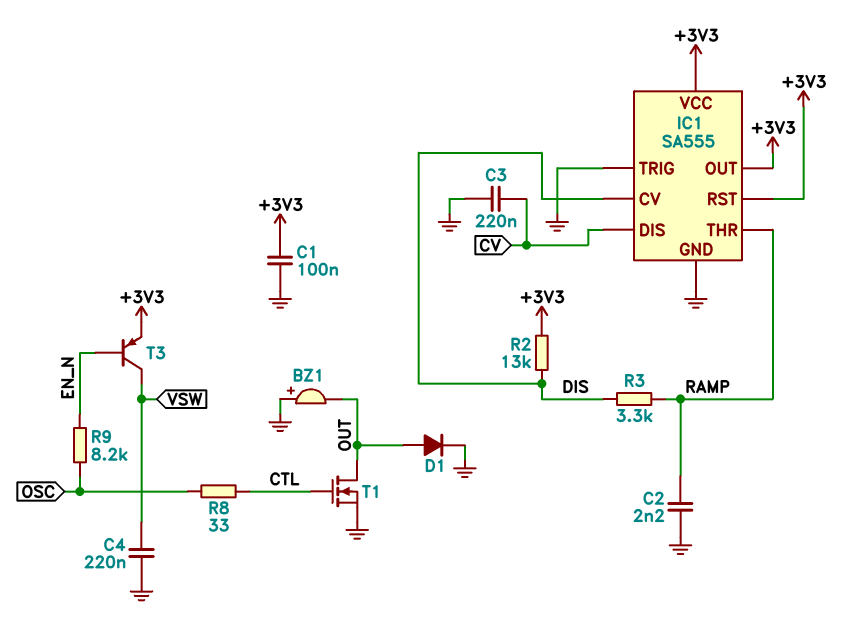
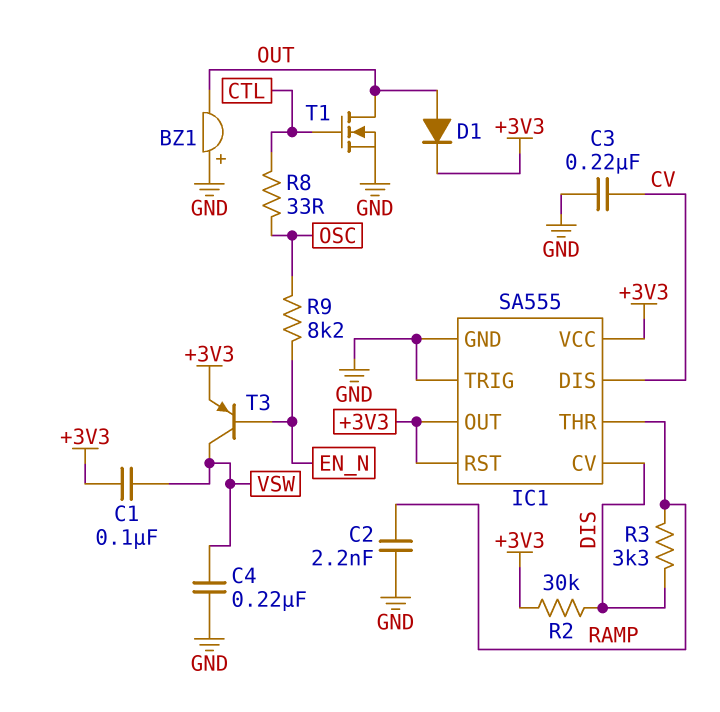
C1: 100nF (+3V3, GND) -> 100nF (+3V3, VSW)
D1: diode (A OUT, K GND) -> diode (A OUT, K +3V3)
R2: 13k (+3V3, DIS) -> 30k (+3V3, DIS)

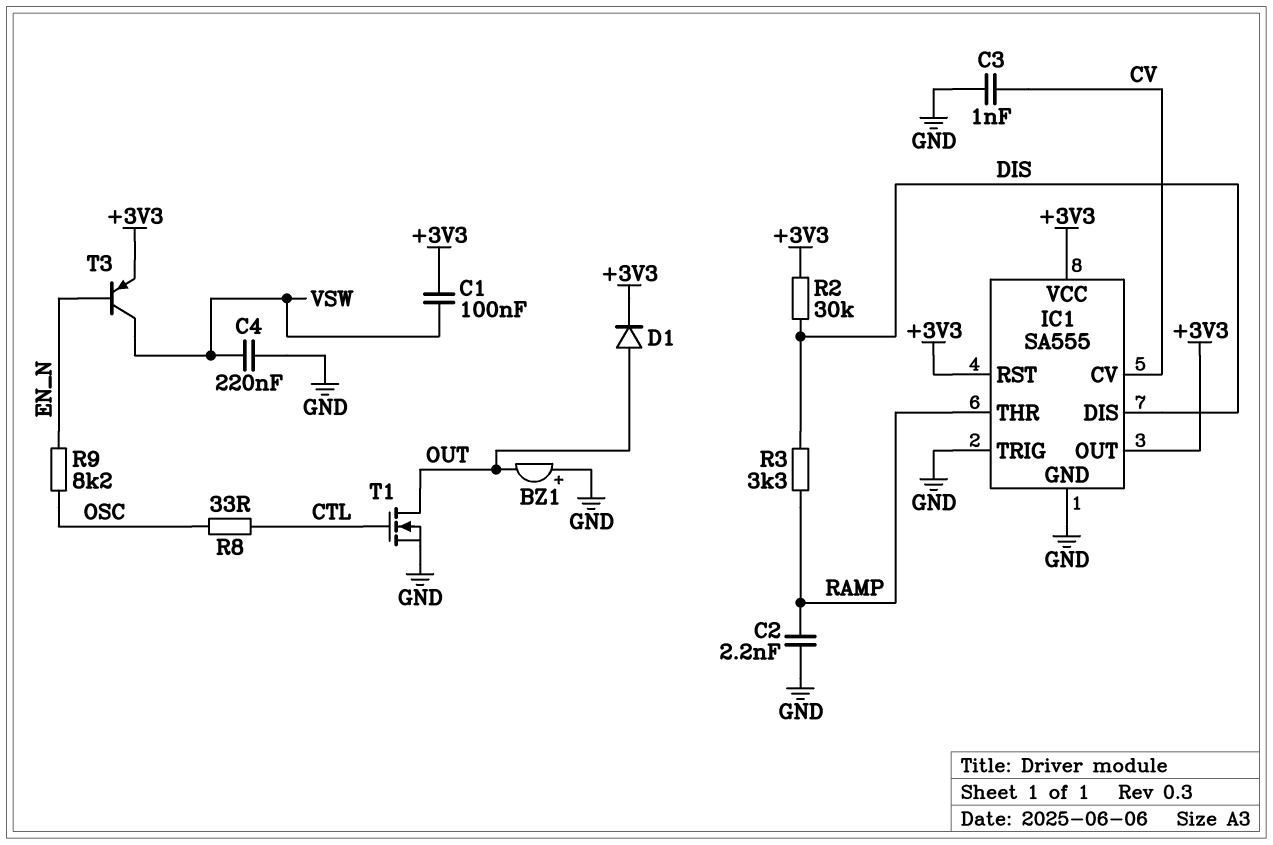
C3: 220nF (CV, GND) -> 1nF (CV, GND)
IC1 pin CV: DIS -> CV
IC1 pin DIS: CV -> DIS

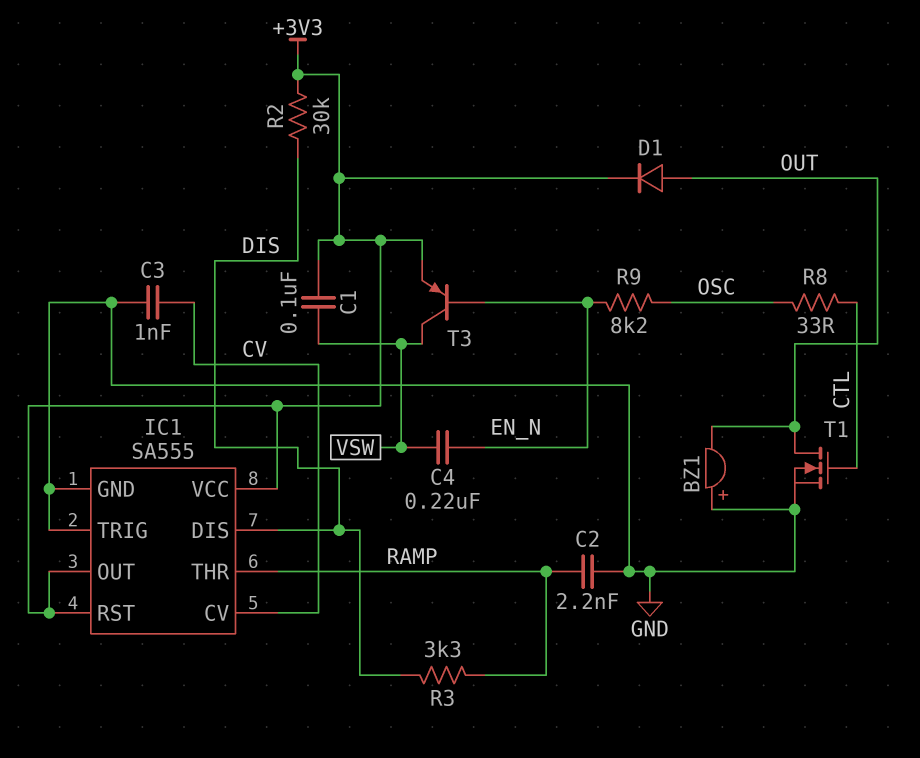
C4: 220nF (GND, VSW) -> 220nF (EN_N, VSW)

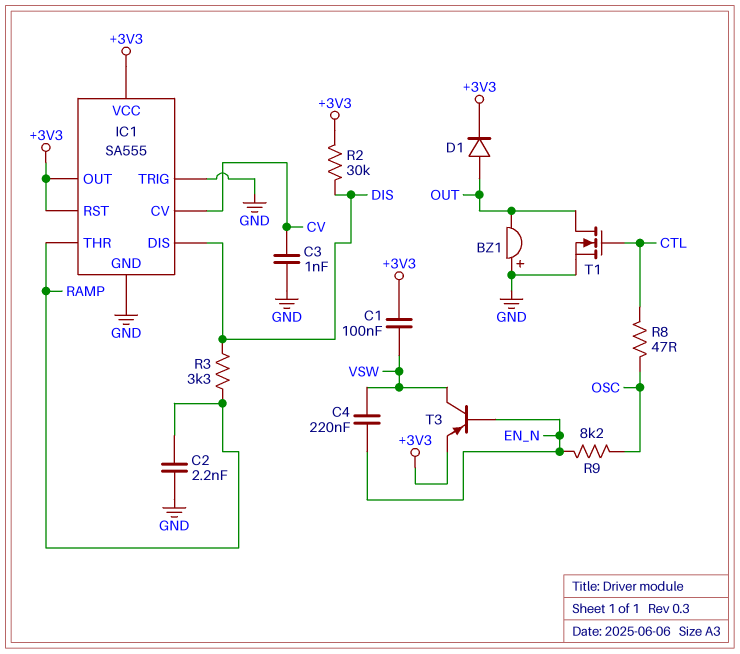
R8: 33 (CTL, OSC) -> 47 (CTL, OSC)

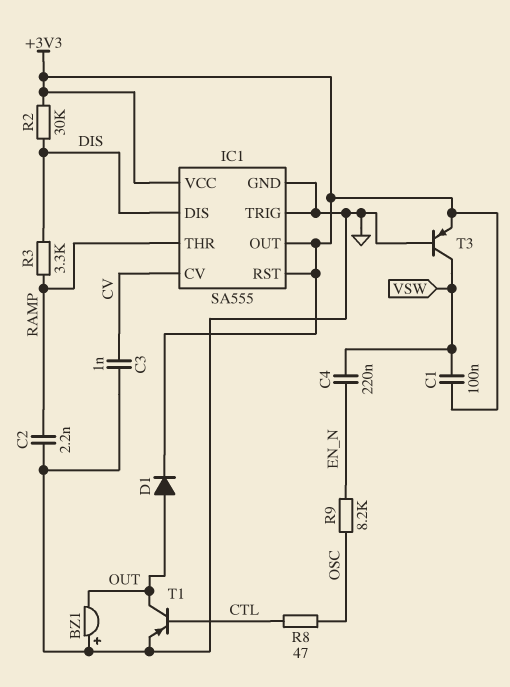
T1: NMOS (G CTL, D OUT, S GND) -> PNP (B CTL, C OUT, E GND)
T3: PNP (B EN_N, C VSW, E +3V3) -> PNP (B GND, C VSW, E +3V3)

